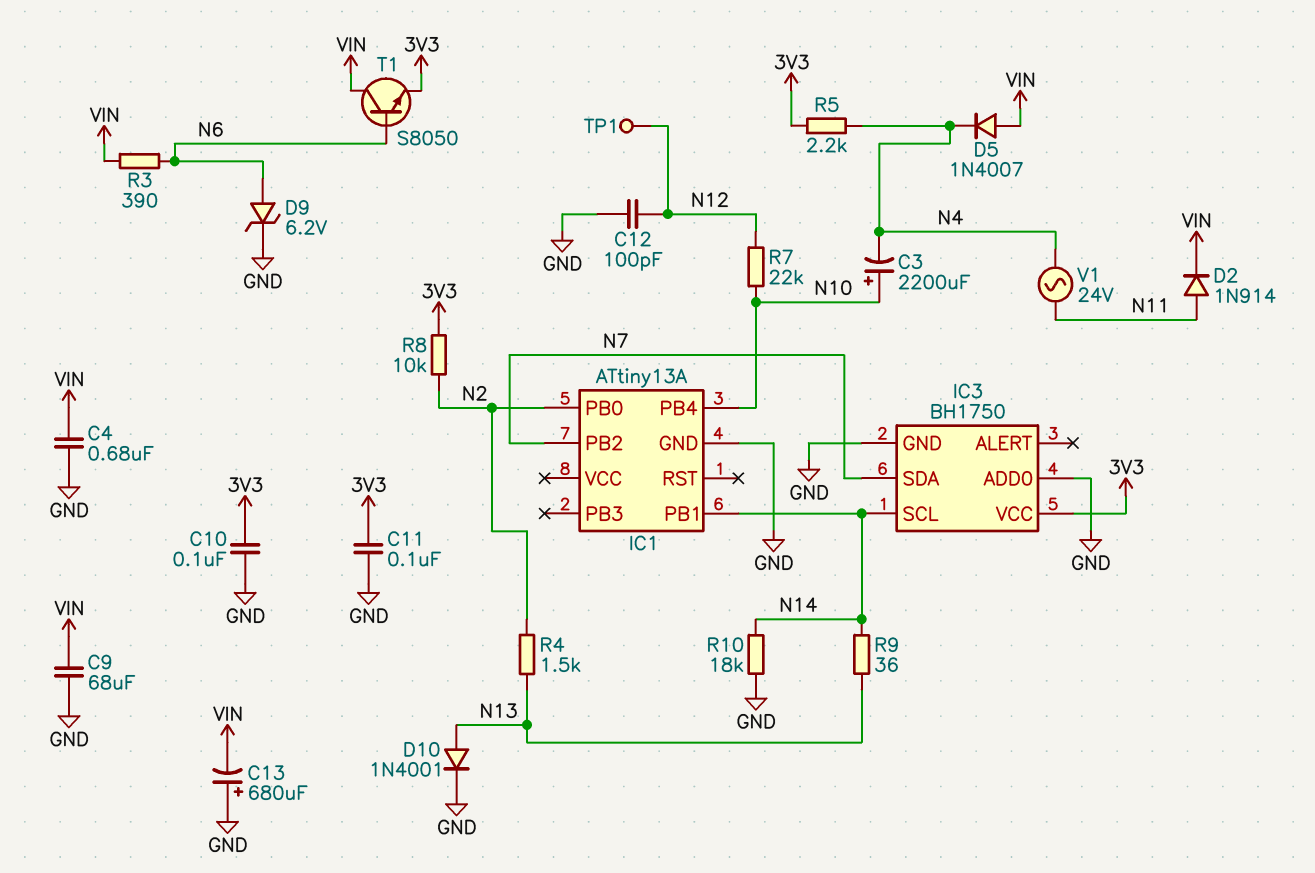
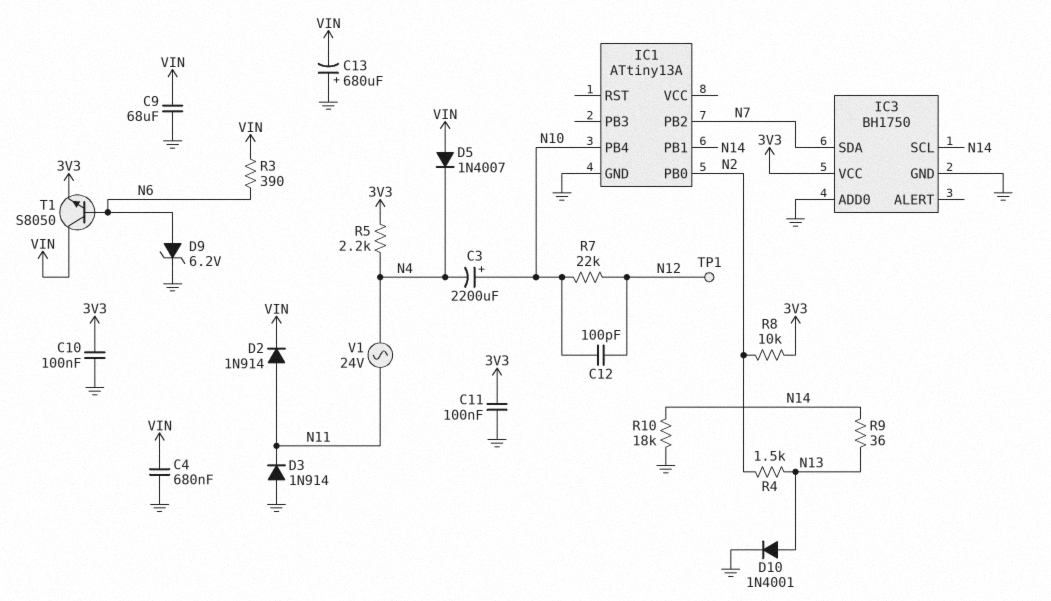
C12: 100pF (GND, N12) -> 100pF (N10, N12)
D3: none -> diode 1N914 (A GND, K N11)

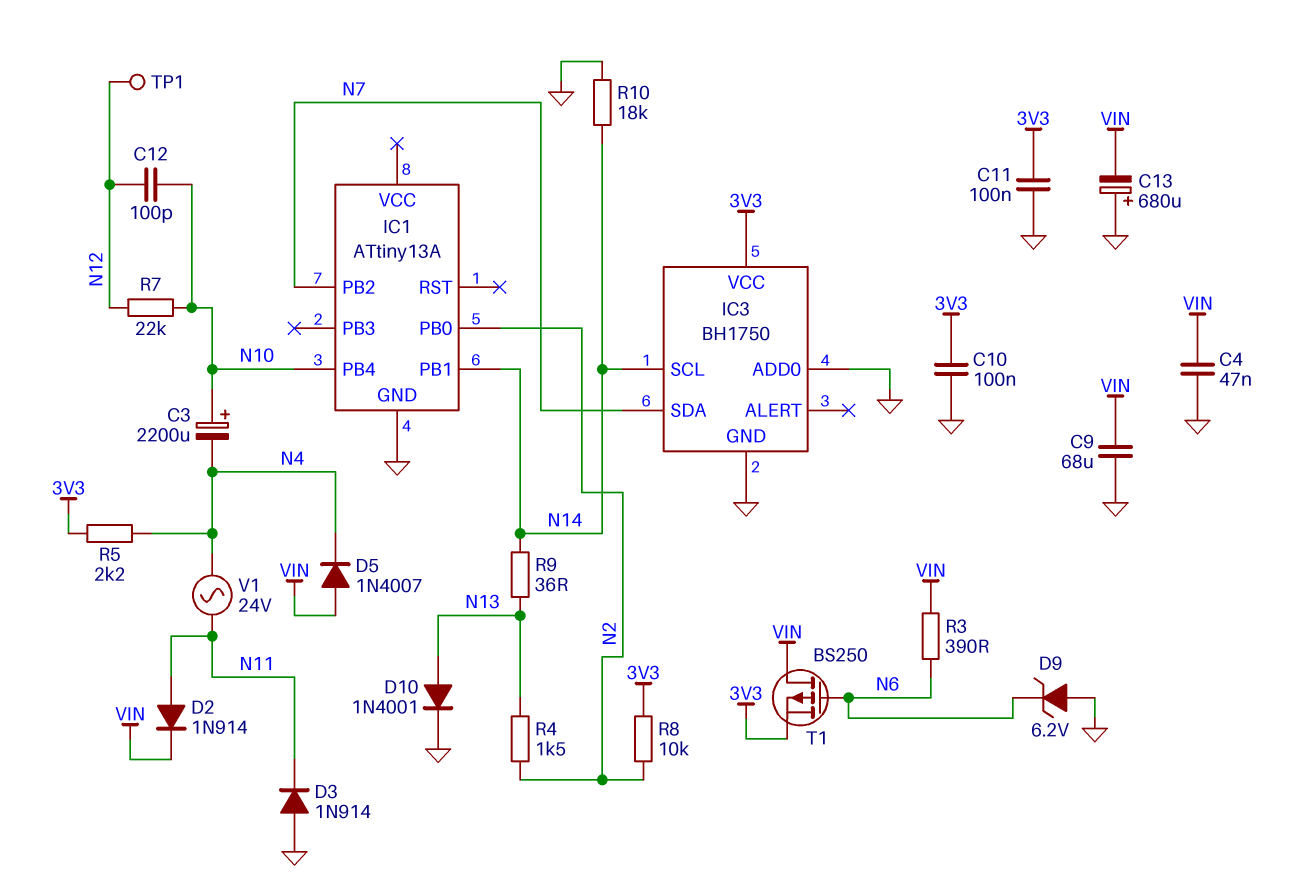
C4: 680nF (GND, VIN) -> 47nF (GND, VIN)
D9: zener 6.2V (A N6, K GND) -> zener 6.2V (A GND, K N6)
T1: NPN S8050 (B N6, C VIN, E 3V3) -> PMOS BS250 (G N6, D VIN, S 3V3)

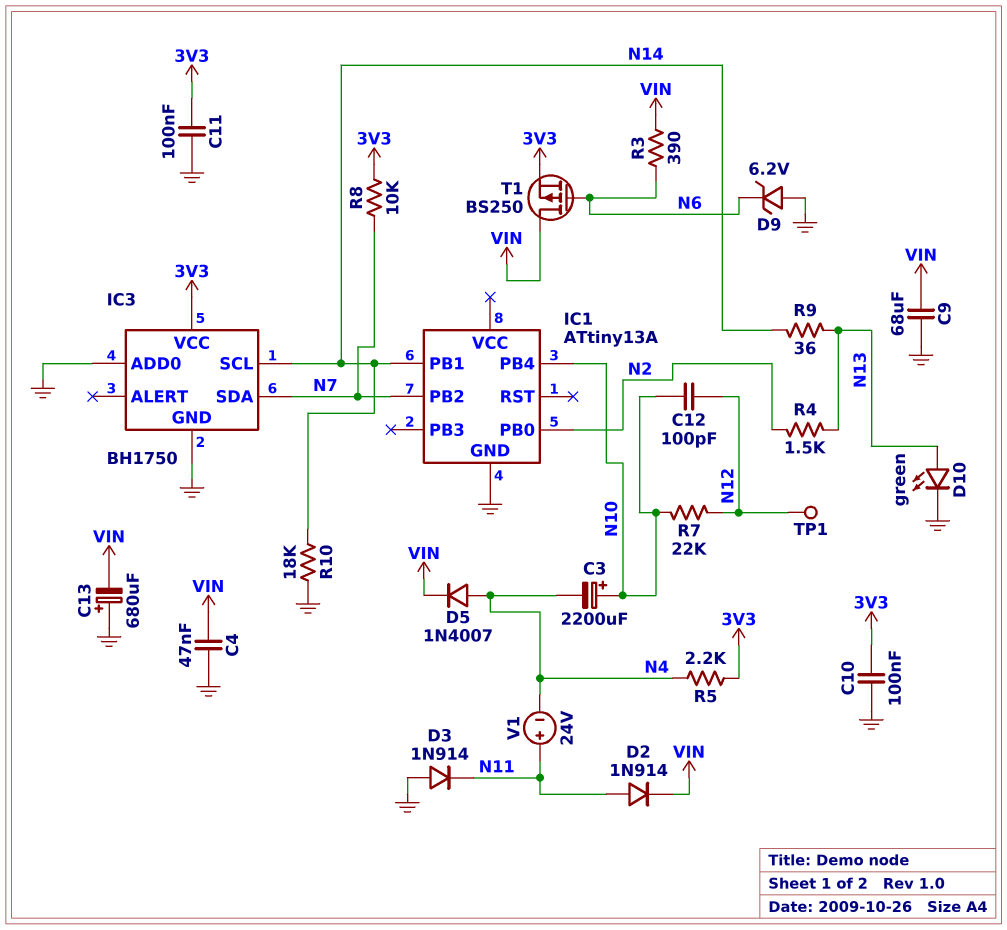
D5: diode 1N4007 (A VIN, K N4) -> diode 1N4007 (A N4, K VIN)
D10: diode 1N4001 (A N13, K GND) -> LED green (A N13, K GND)
R8: 10k (3V3, N2) -> 10k (3V3, N7)
V1: AC 24V (N4, N11) -> 24V (plus N11, minus N4)

